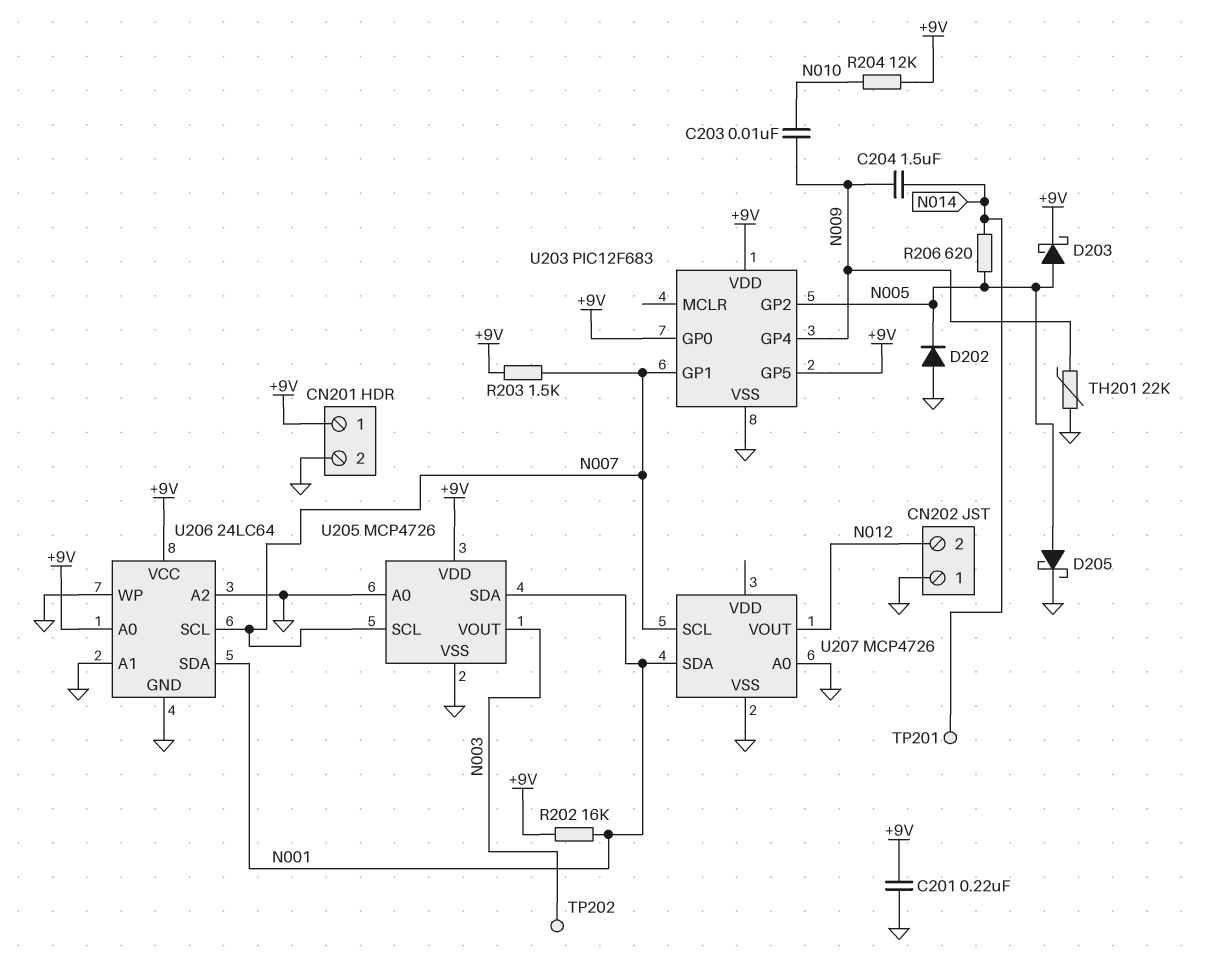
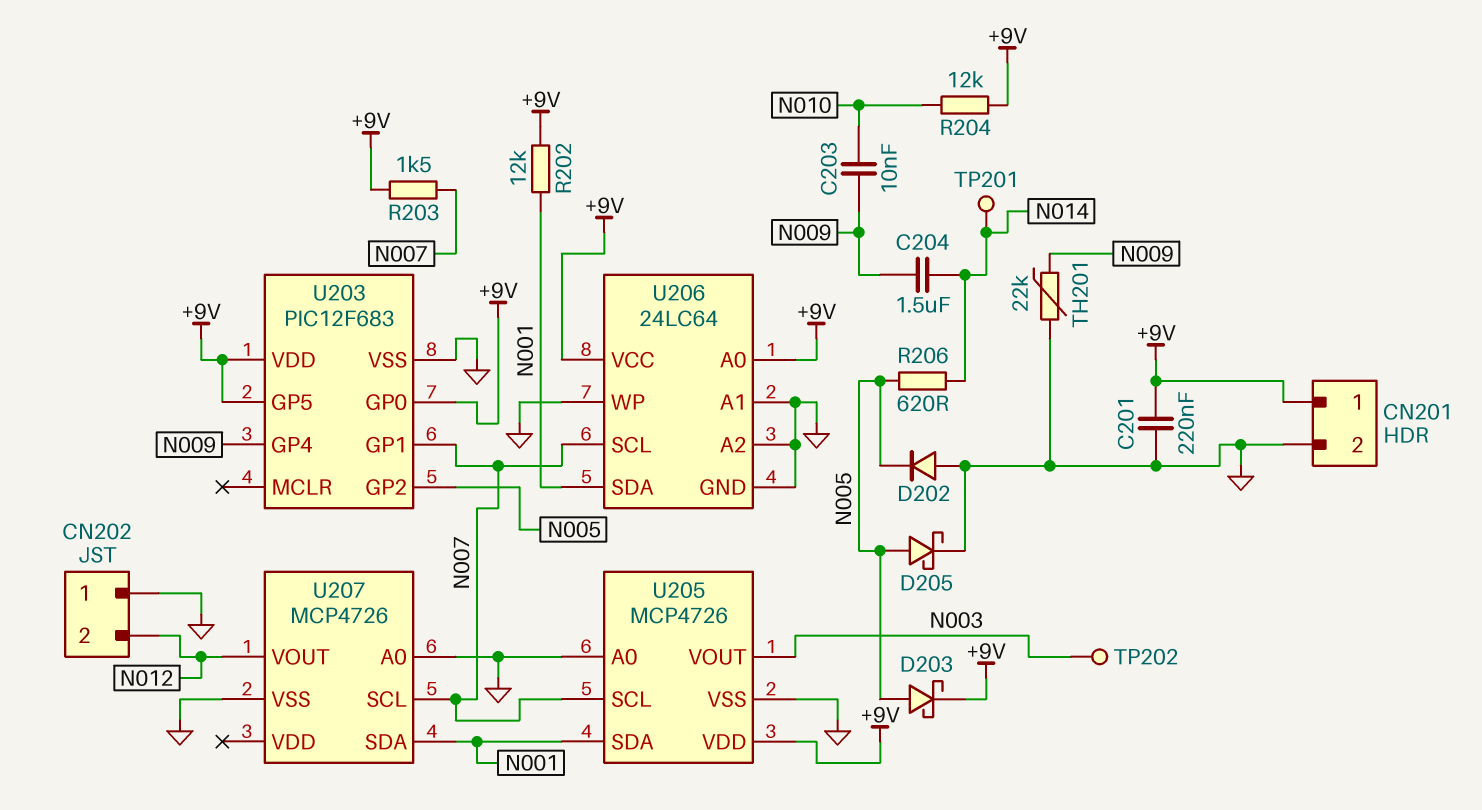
R202: 16k (+9V, N001) -> 12k (+9V, N001)

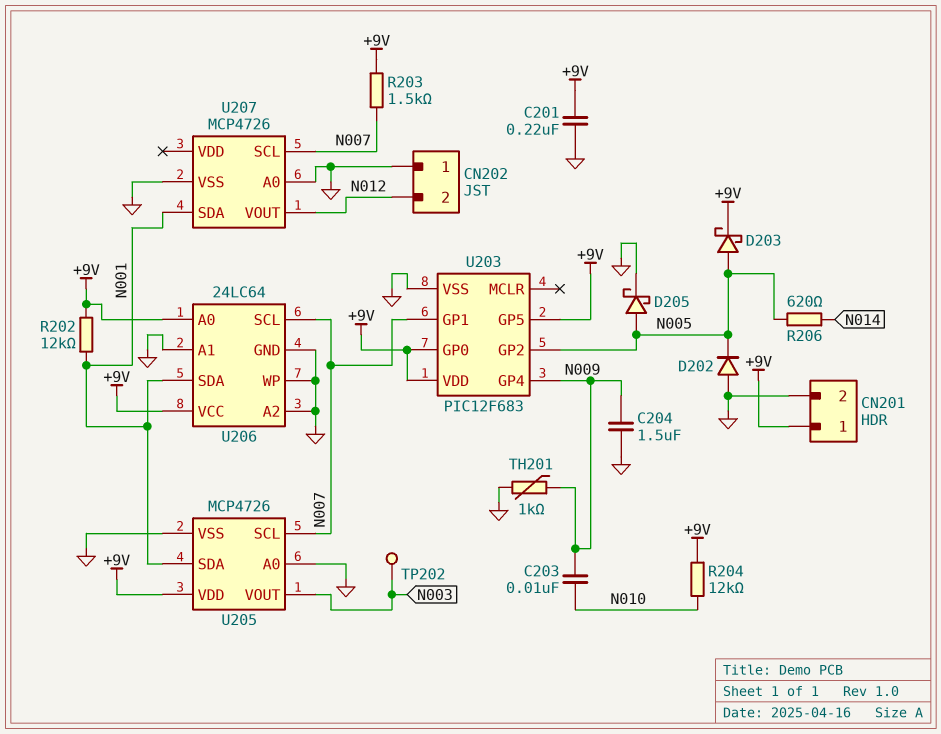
C204: 1.5uF (N009, N014) -> 1.5uF (GND, N009)
TH201: 22k (GND, N009) -> 1k (GND, N009)
TP201: test point (N014) -> none

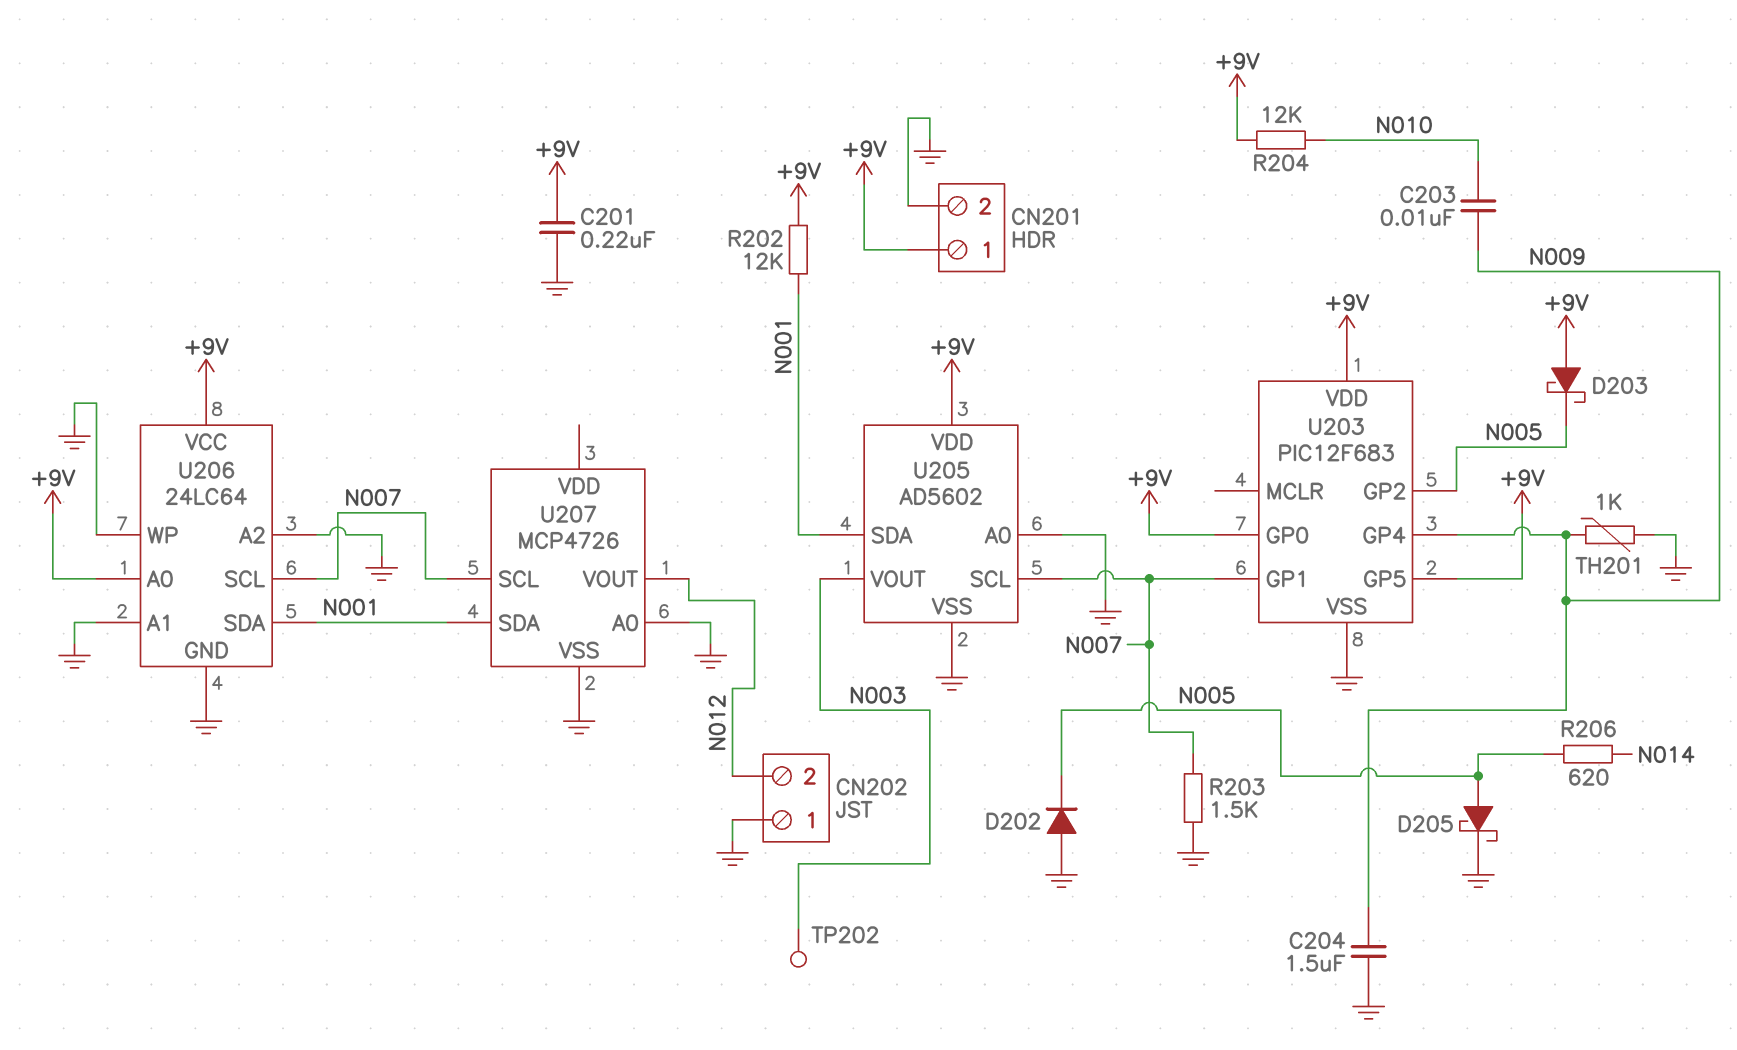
D203: schottky (A N005, K +9V) -> schottky (A +9V, K N005)
R203: 1.5k (+9V, N007) -> 1.5k (GND, N007)
U205: MCP4726 -> AD5602

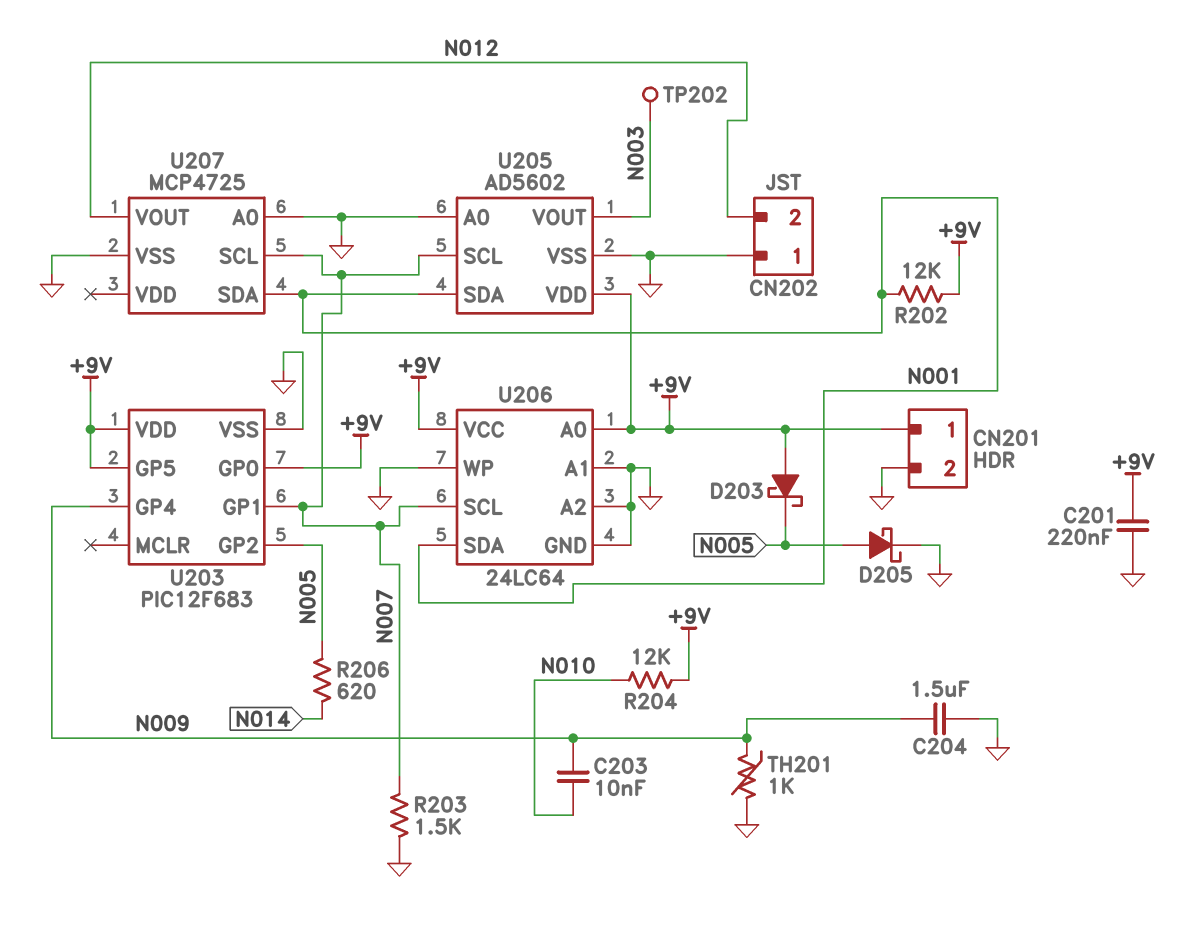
D202: diode (A GND, K N005) -> none
U207: MCP4726 -> MCP4725

